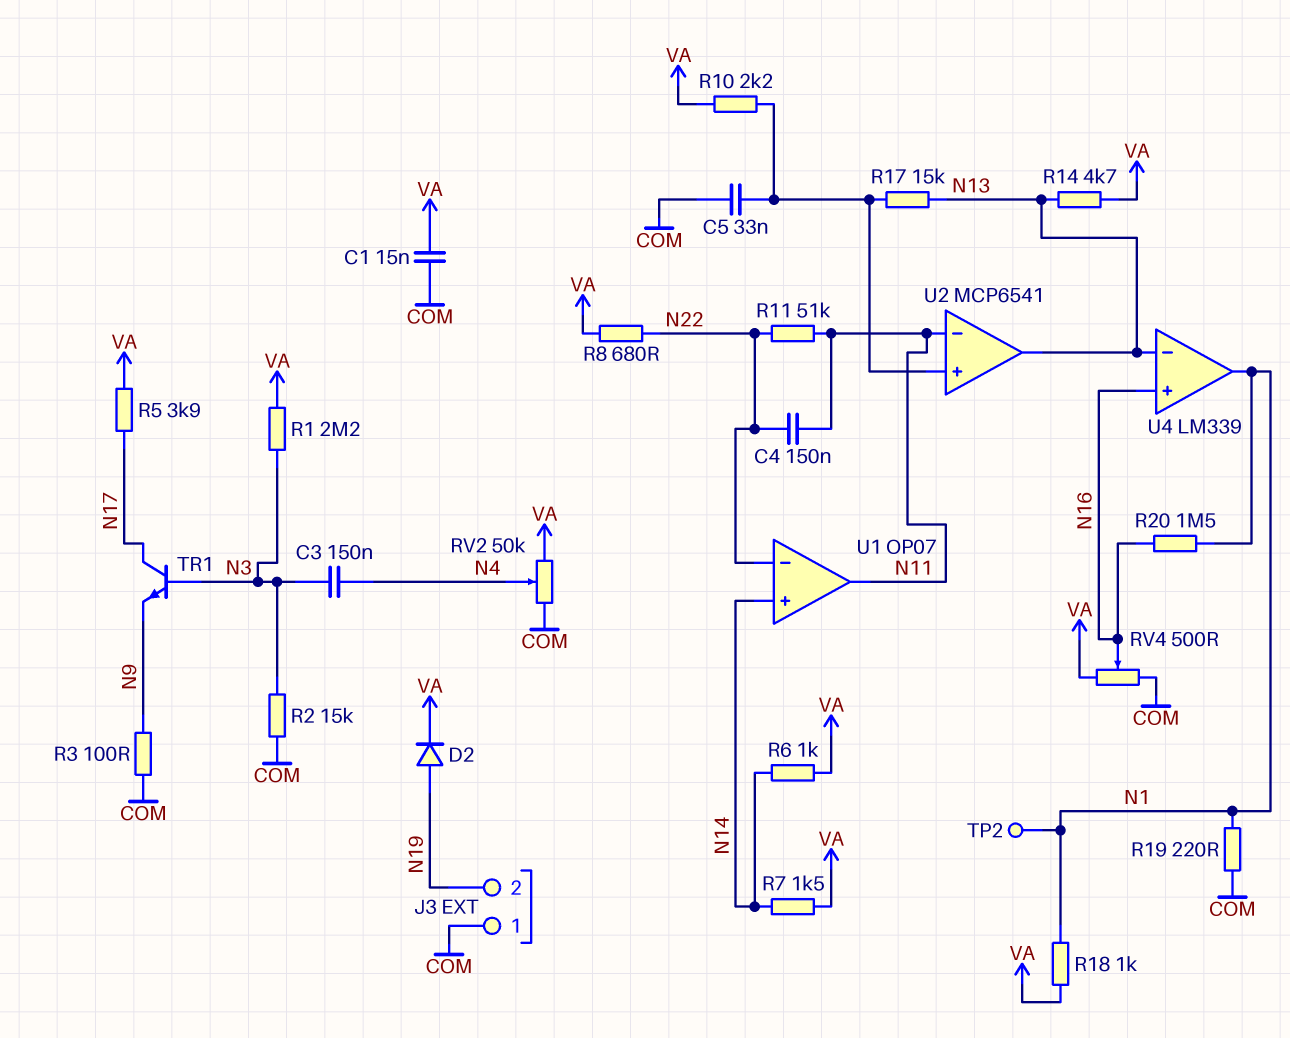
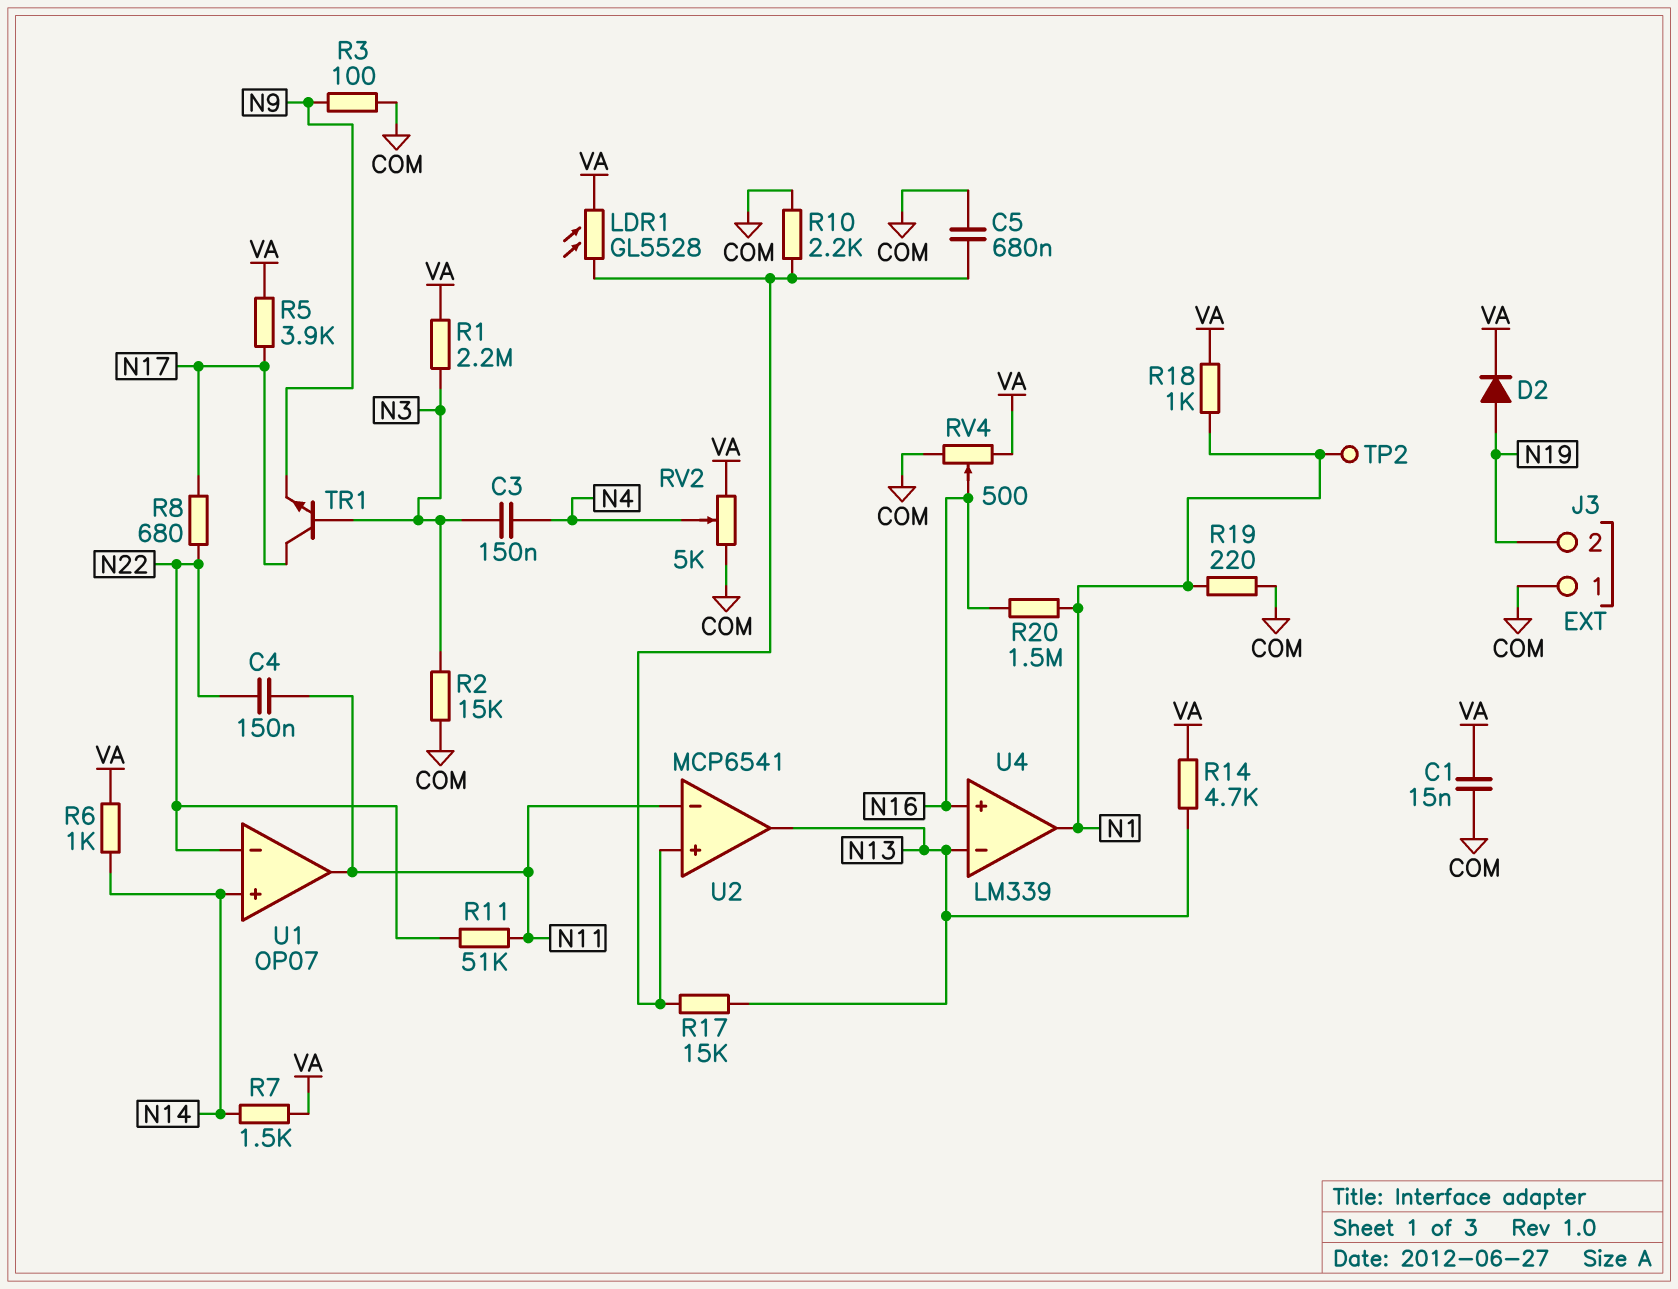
C5: 33nF (COM, U2/in+) -> 680nF (COM, U2/in+)
LDR1: none -> GL5528 (U2/in+, VA)
R8: 680 (N22, VA) -> 680 (N17, N22)
R10: 2.2k (U2/in+, VA) -> 2.2k (COM, U2/in+)
RV2: 50k (COM, VA, wiper N4) -> 5k (COM, VA, wiper N4)

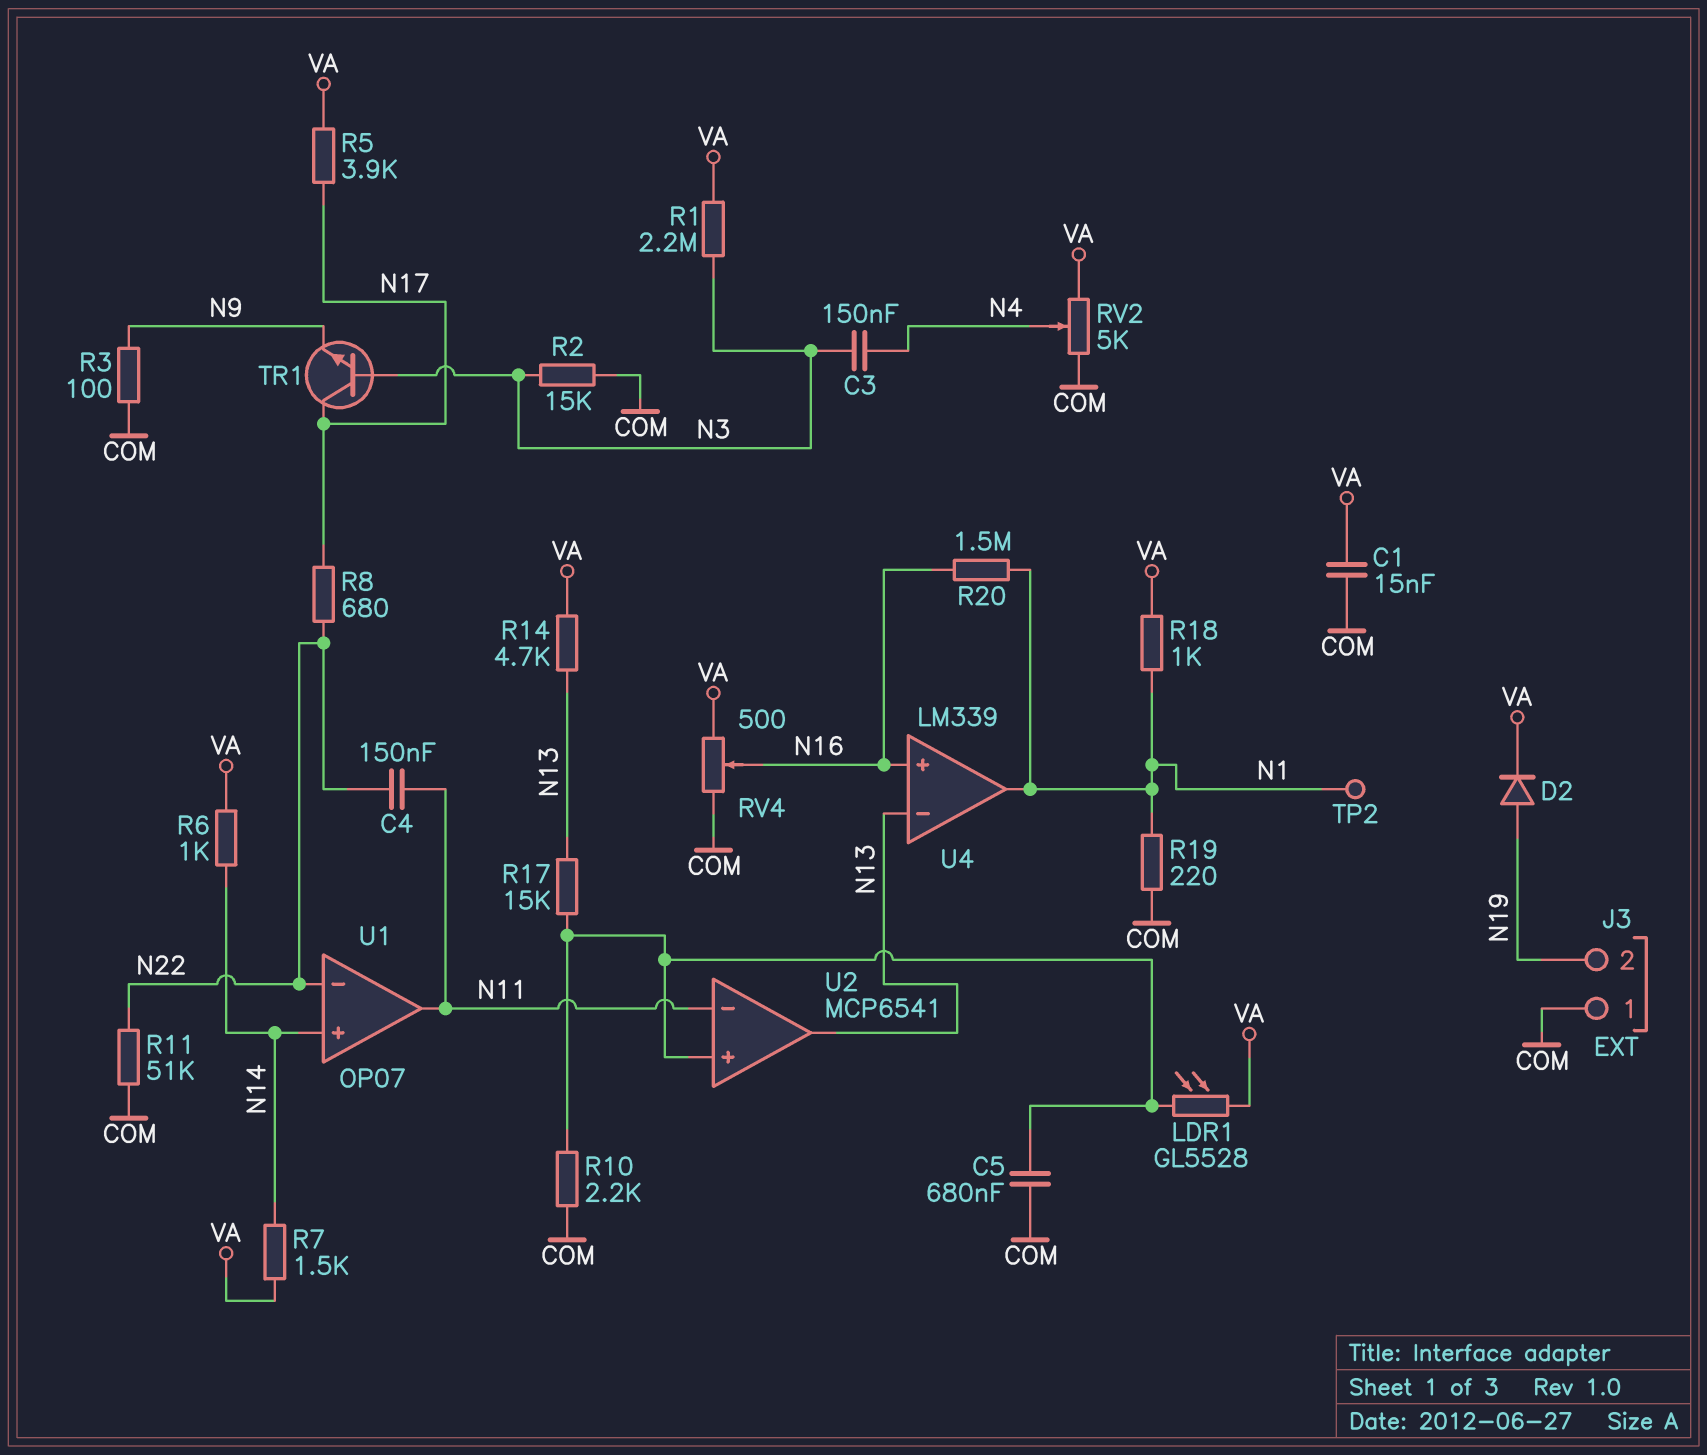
R11: 51k (N11, N22) -> 51k (COM, N22)

